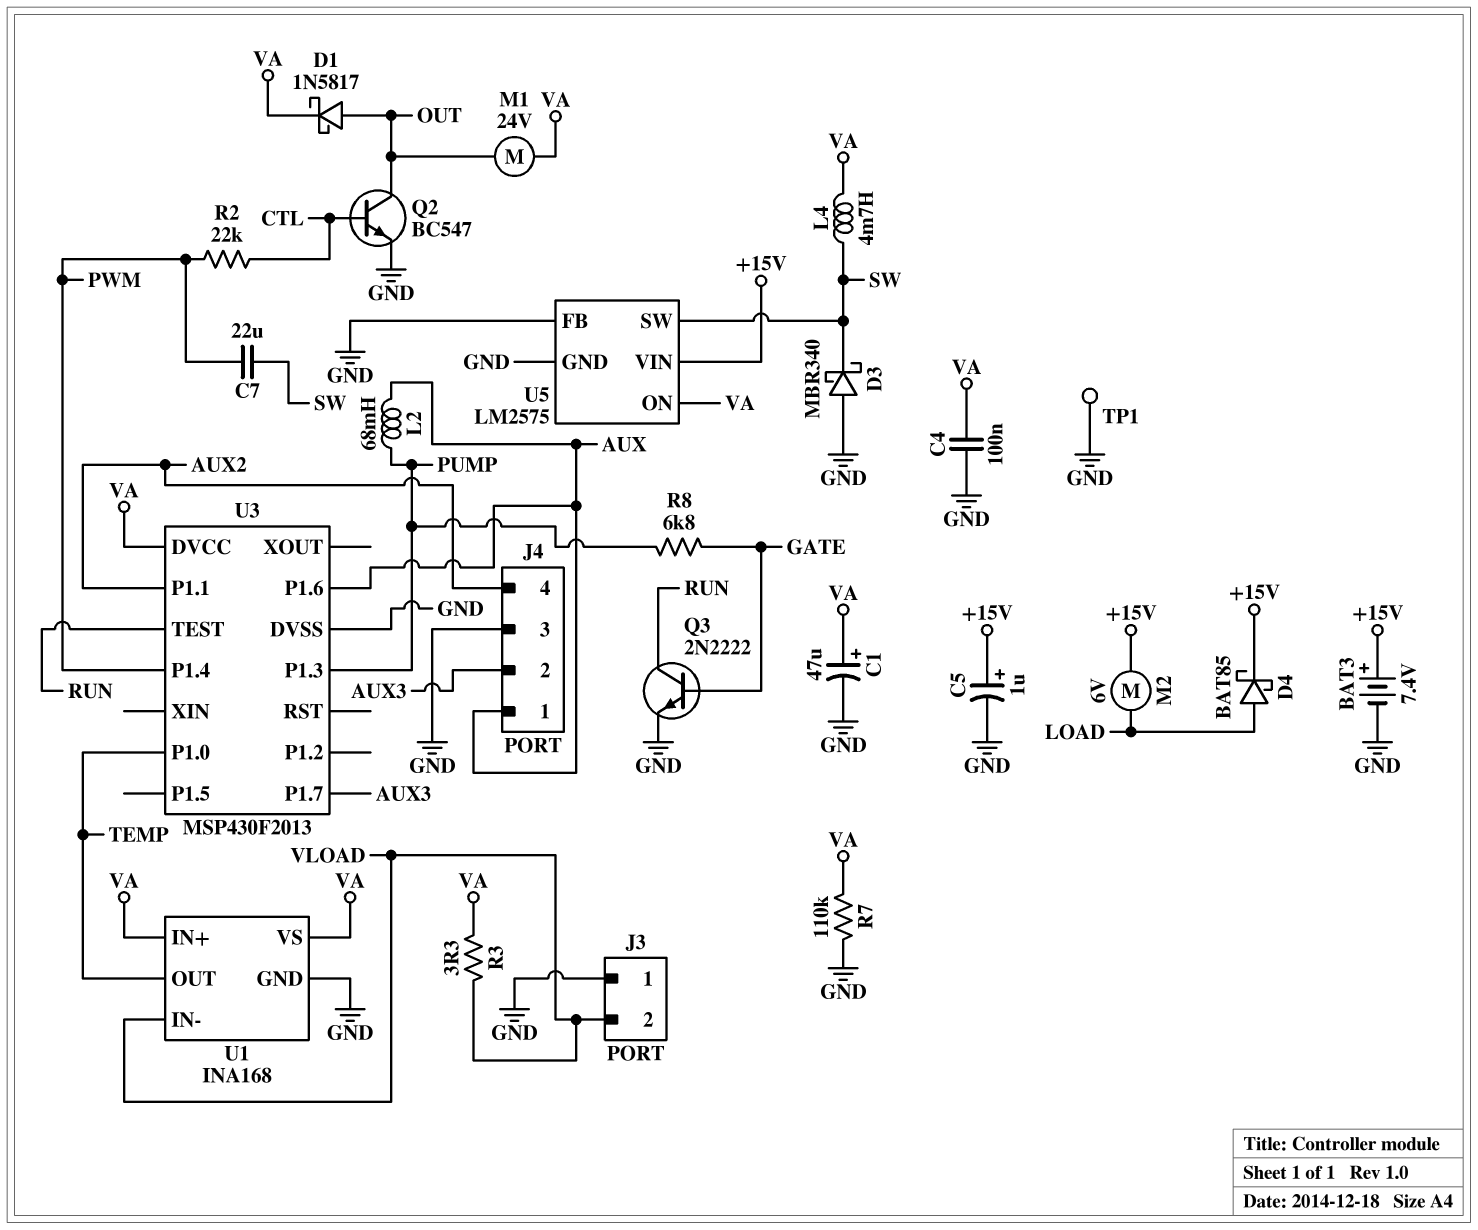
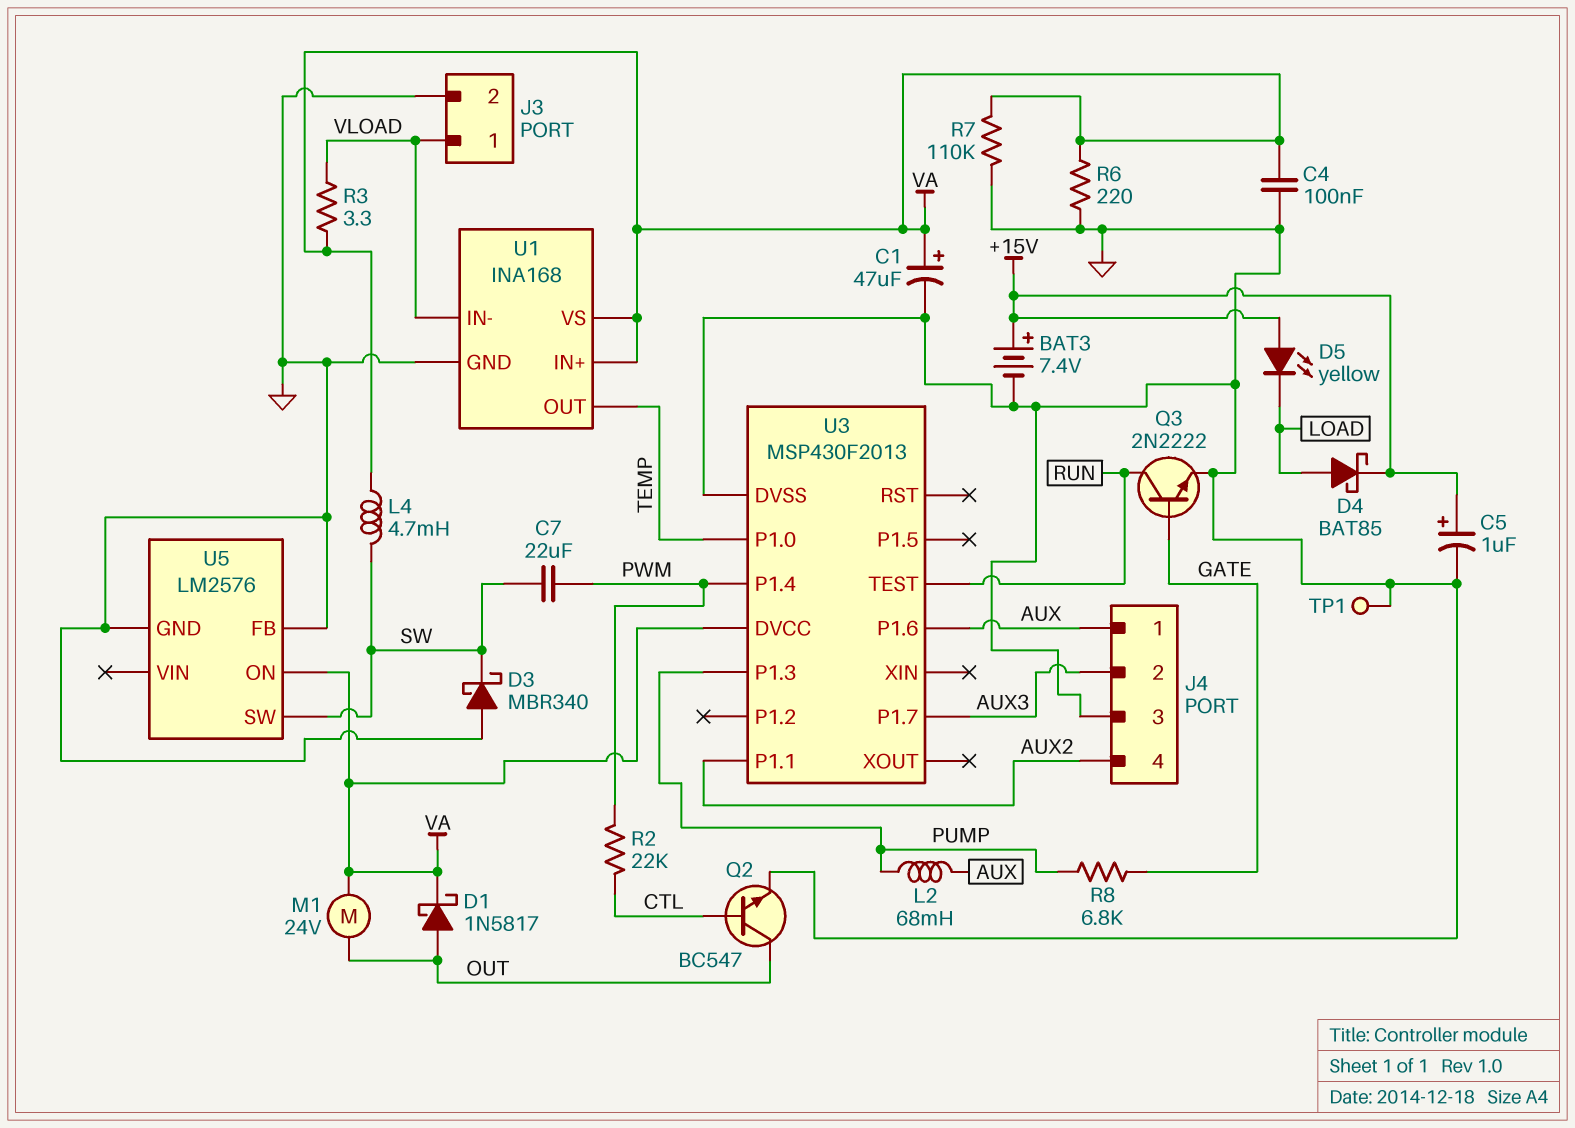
D5: none -> LED yellow (A +15V, K LOAD)
J3 pin 1: GND -> VLOAD
J3 pin 2: VLOAD -> GND
M2: motor 6V (+15V, LOAD) -> none
R6: none -> 220 (GND, VA)
U5: LM2575 -> LM2576
U5 pin VIN: +15V -> none

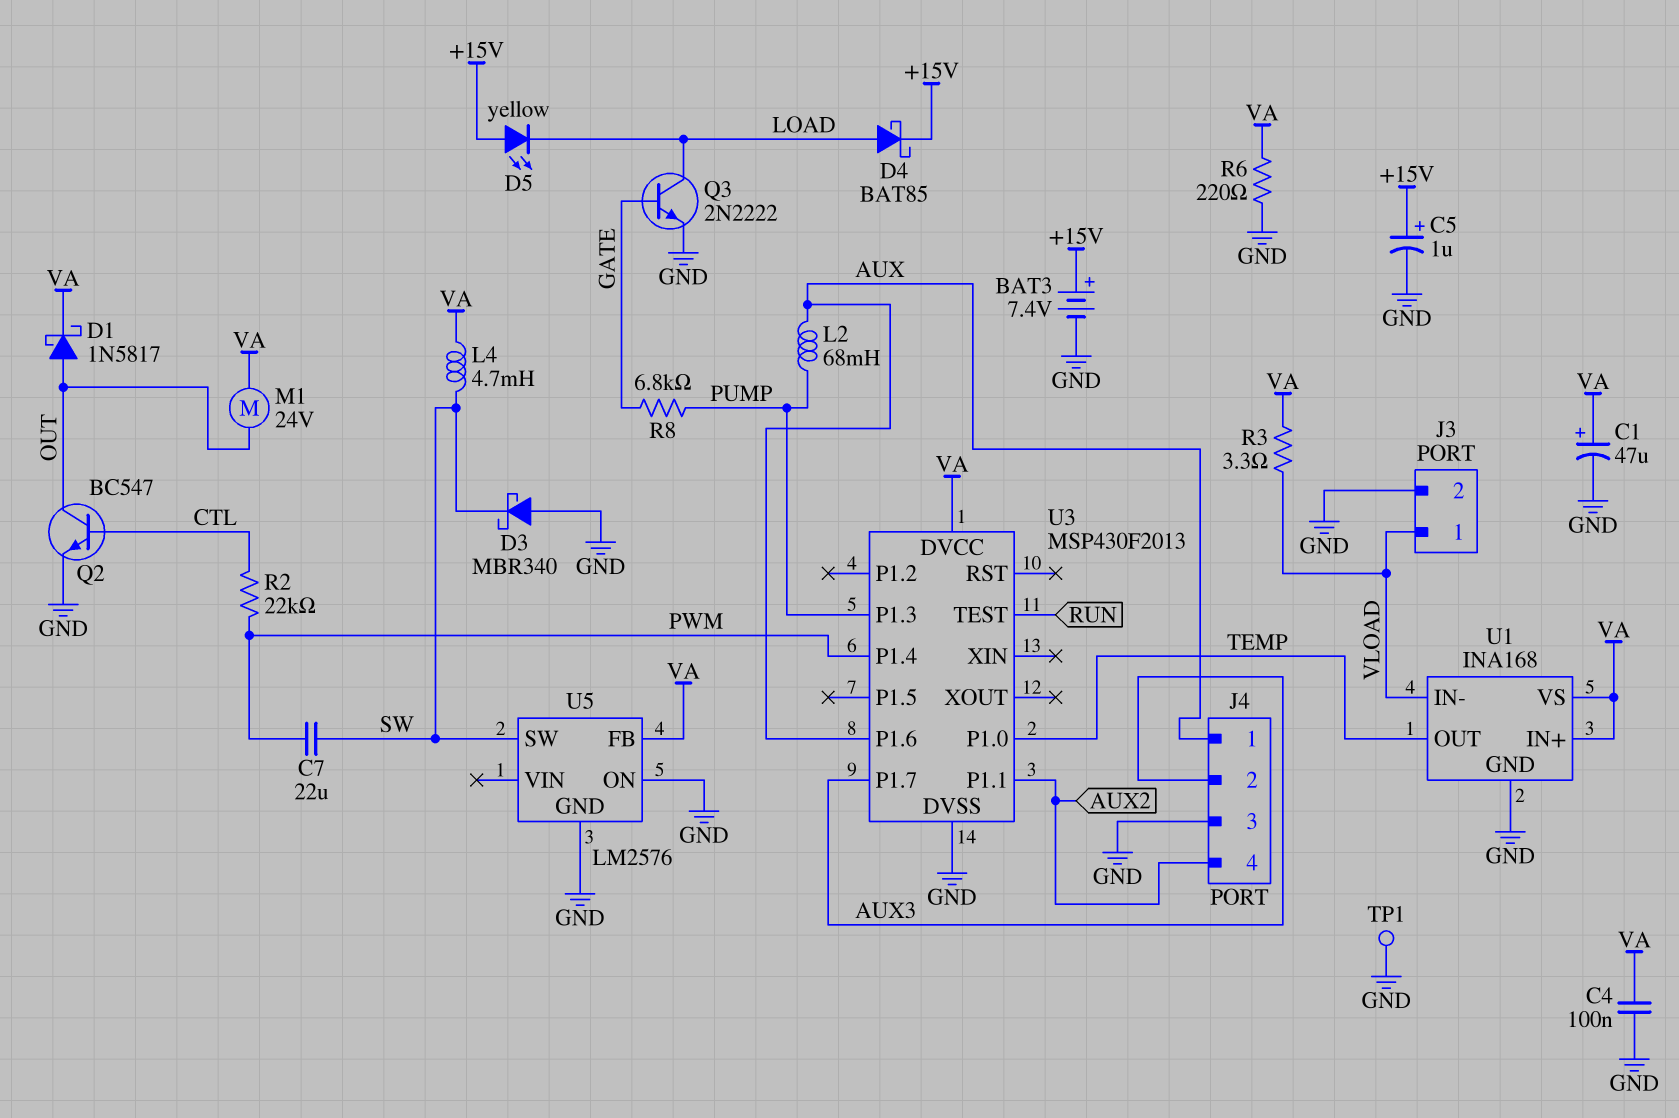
Q3: NPN 2N2222 (B GATE, C RUN, E GND) -> NPN 2N2222 (B GATE, C LOAD, E GND)
R7: 110k (GND, VA) -> none
U5 pin FB: GND -> VA
U5 pin ON: VA -> GND

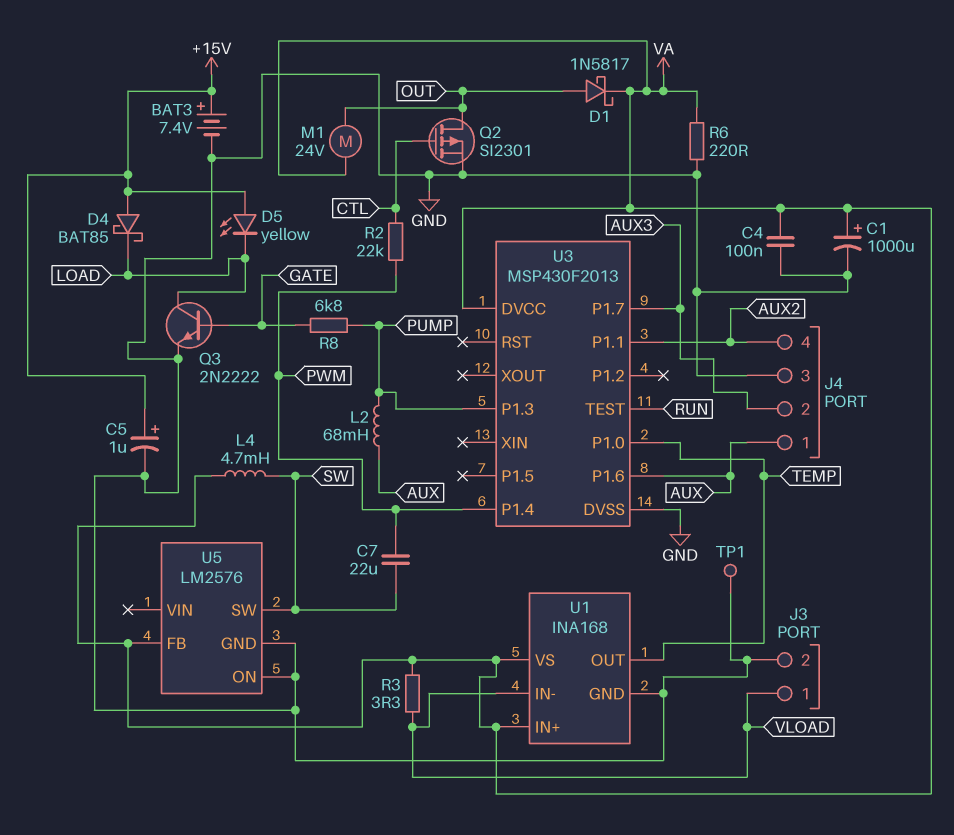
C1: 47uF (plus VA, minus GND) -> 1000uF (plus VA, minus GND)
D3: schottky MBR340 (A GND, K SW) -> none
D4: schottky BAT85 (A LOAD, K +15V) -> schottky BAT85 (A +15V, K LOAD)
Q2: NPN BC547 (B CTL, C OUT, E GND) -> PMOS SI2301 (G CTL, D OUT, S GND)

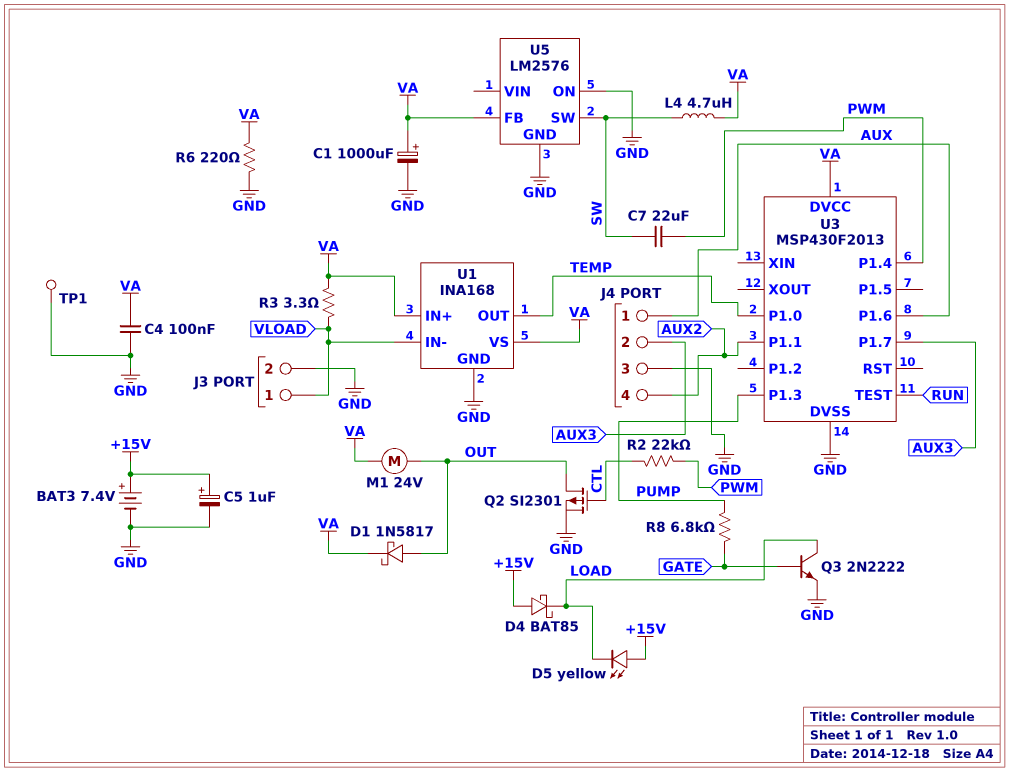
L2: 68mH (AUX, PUMP) -> none
L4: 4.7mH (SW, VA) -> 4.7uH (SW, VA)

